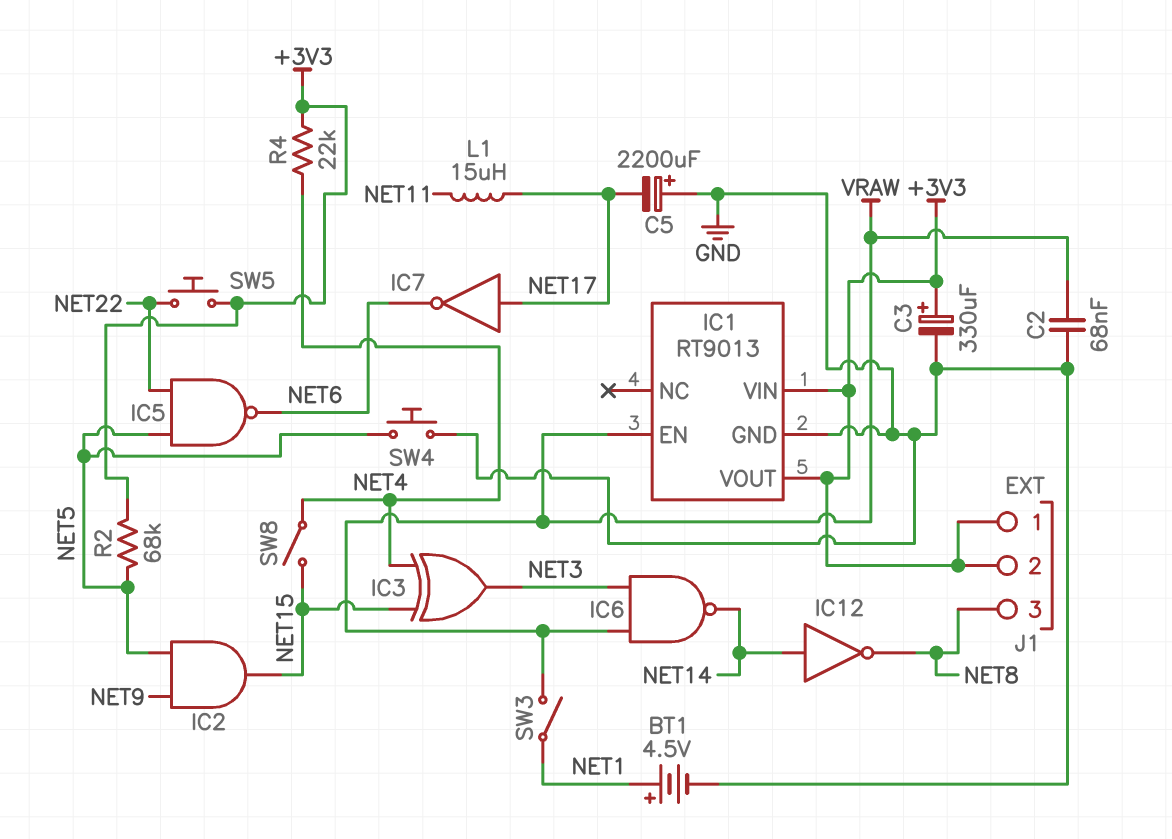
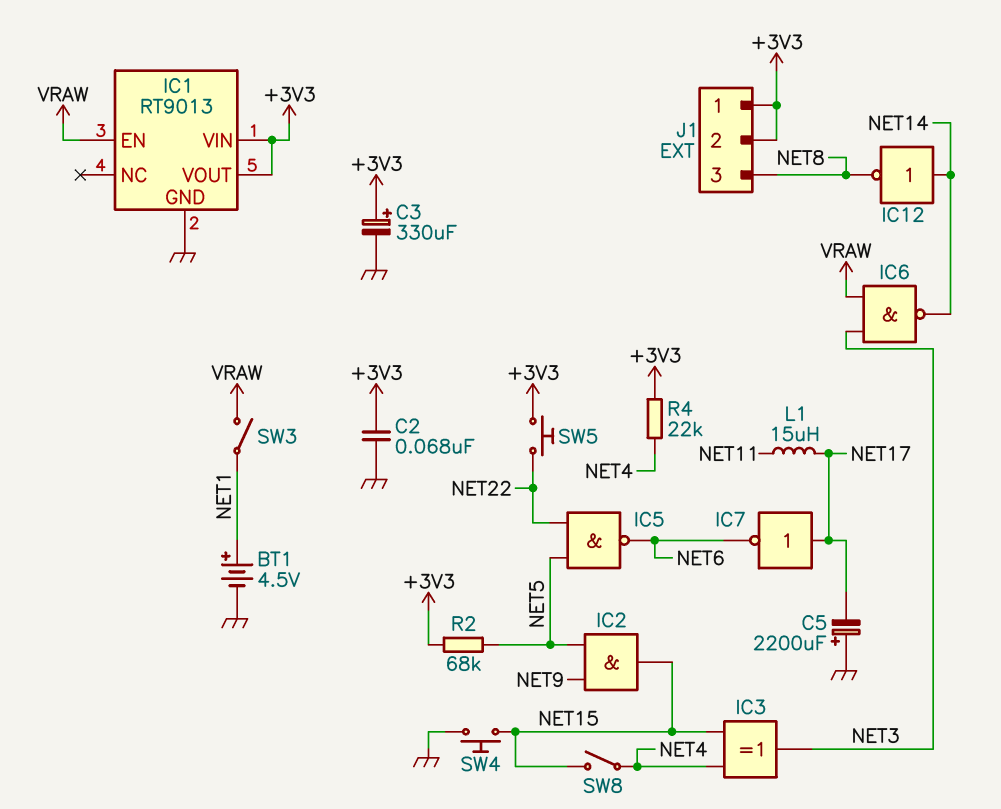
C2: 68nF (GND, VRAW) -> 68nF (+3V3, GND)
SW4: button (GND, NET5) -> button (GND, NET15)

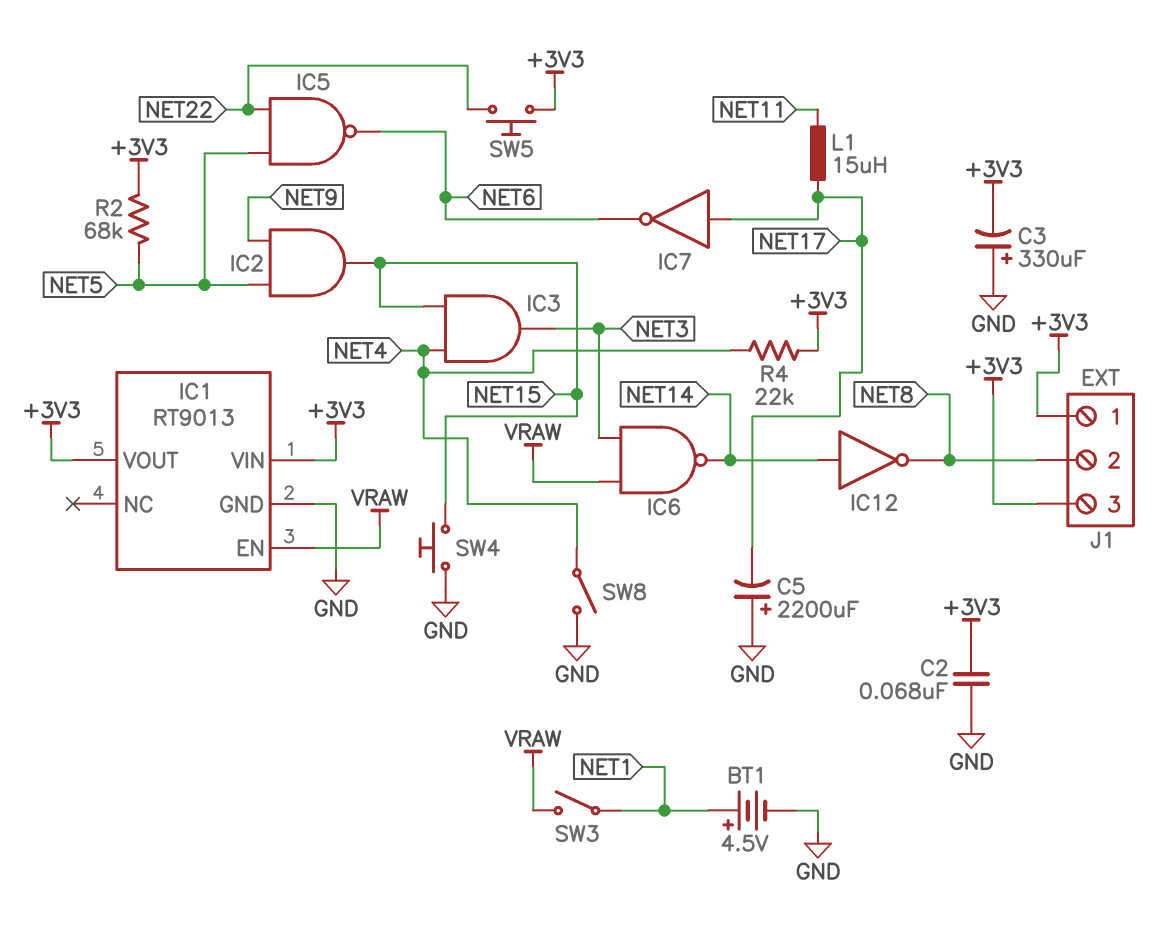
C3: 330uF (plus +3V3, minus GND) -> 330uF (plus GND, minus +3V3)
IC3: XOR (in NET4, in NET15, out NET3) -> AND (in NET4, in NET15, out NET3)
J1 pin 2: +3V3 -> NET8
J1 pin 3: NET8 -> +3V3
SW8: switch (NET4, NET15) -> switch (GND, NET4)

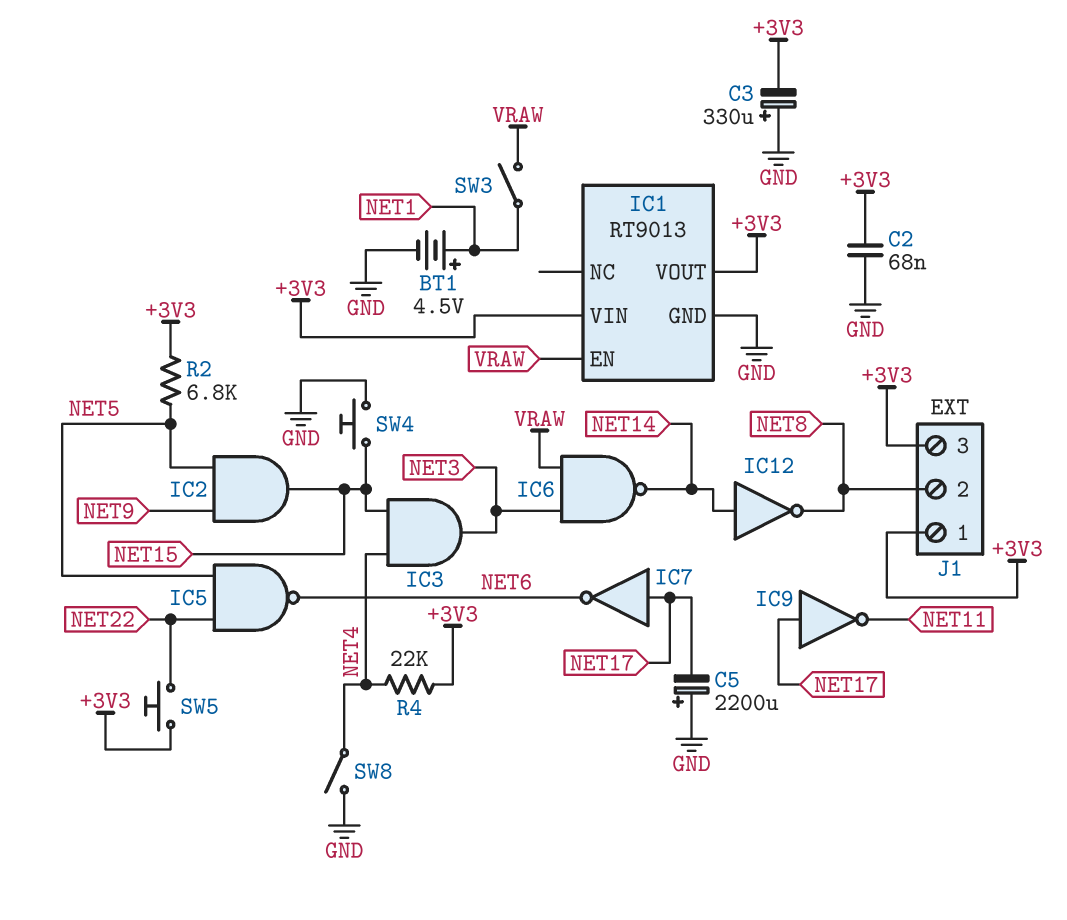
IC9: none -> NOT (in NET17, out NET11)
L1: 15uH (NET11, NET17) -> none
R2: 68k (+3V3, NET5) -> 6.8k (+3V3, NET5)

